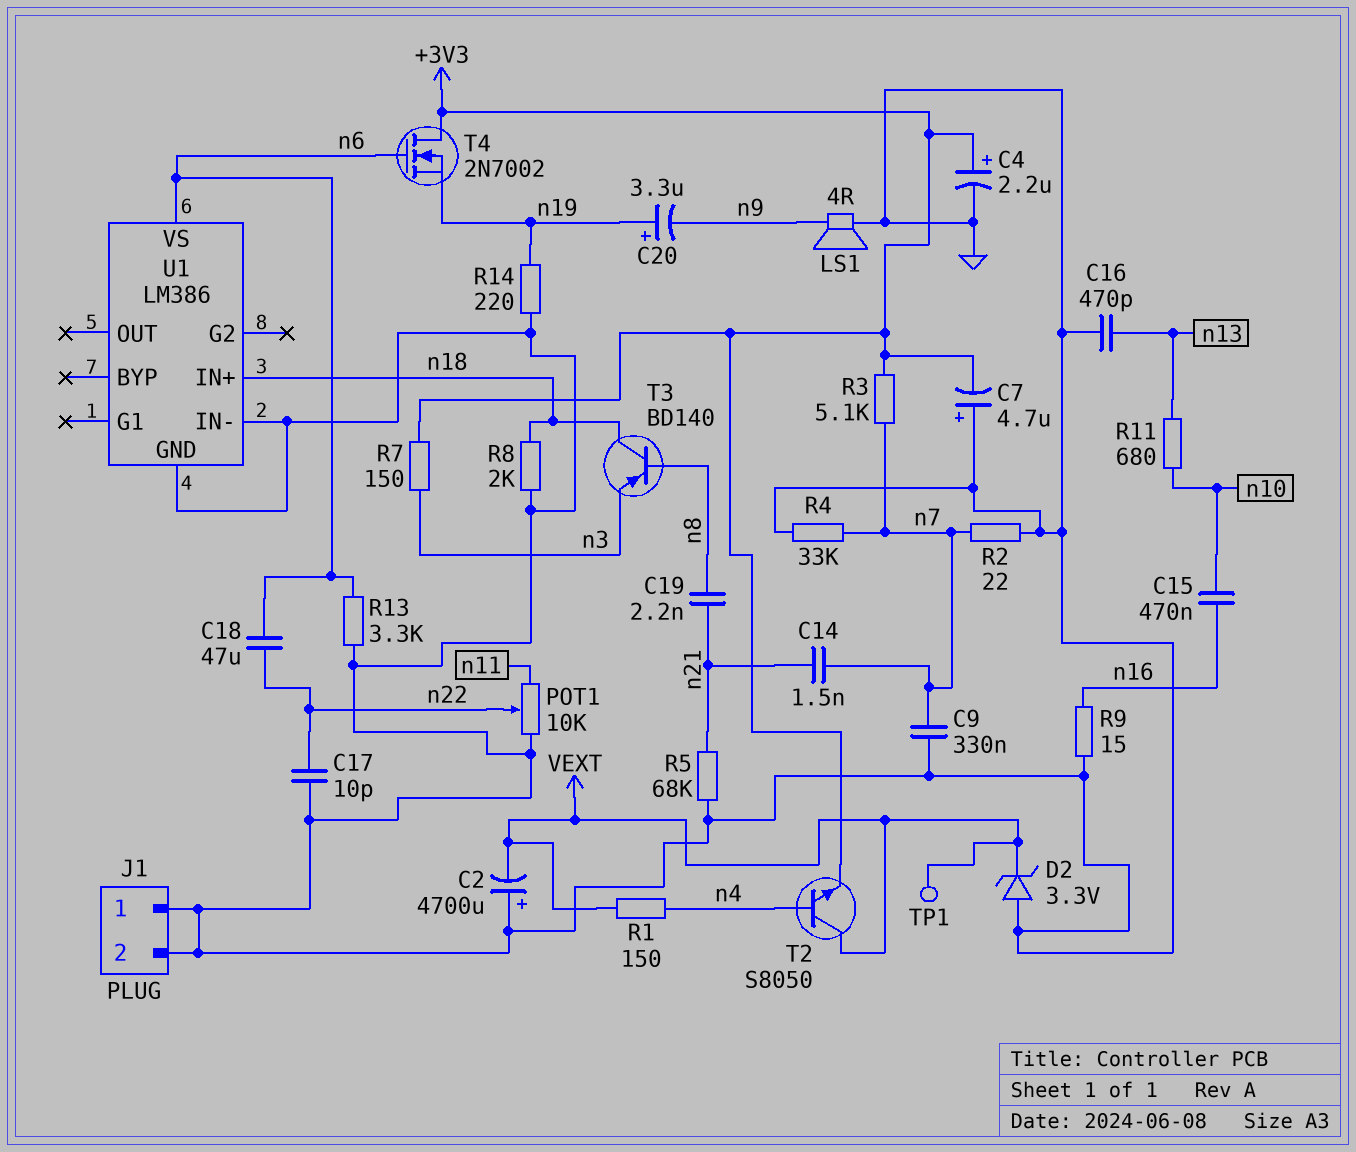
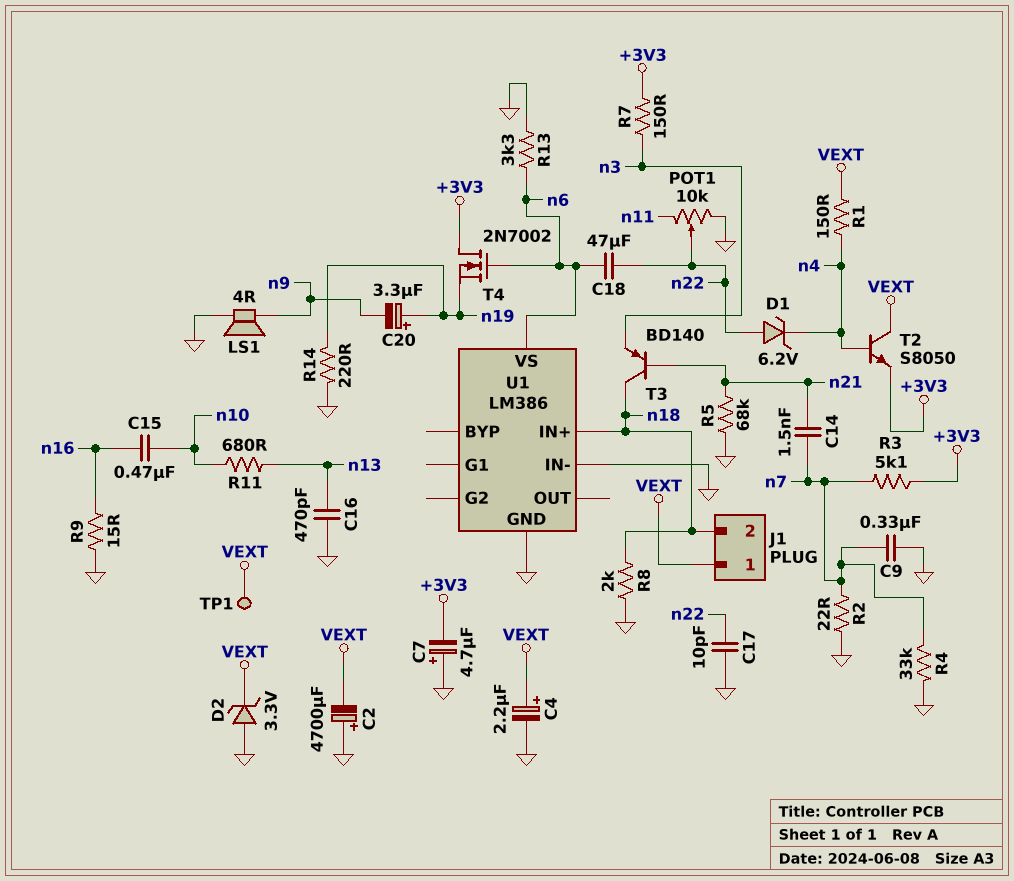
C4: 2.2uF (plus +3V3, minus GND) -> 2.2uF (plus VEXT, minus GND)
C19: 2.2nF (n8, n21) -> none
D1: none -> zener 6.2V (A n22, K n4)
J1 pin 1: GND -> VEXT
J1 pin 2: GND -> n18
T3: PNP BD140 (B n8, C n18, E n3) -> PNP BD140 (B n21, C n18, E n3)

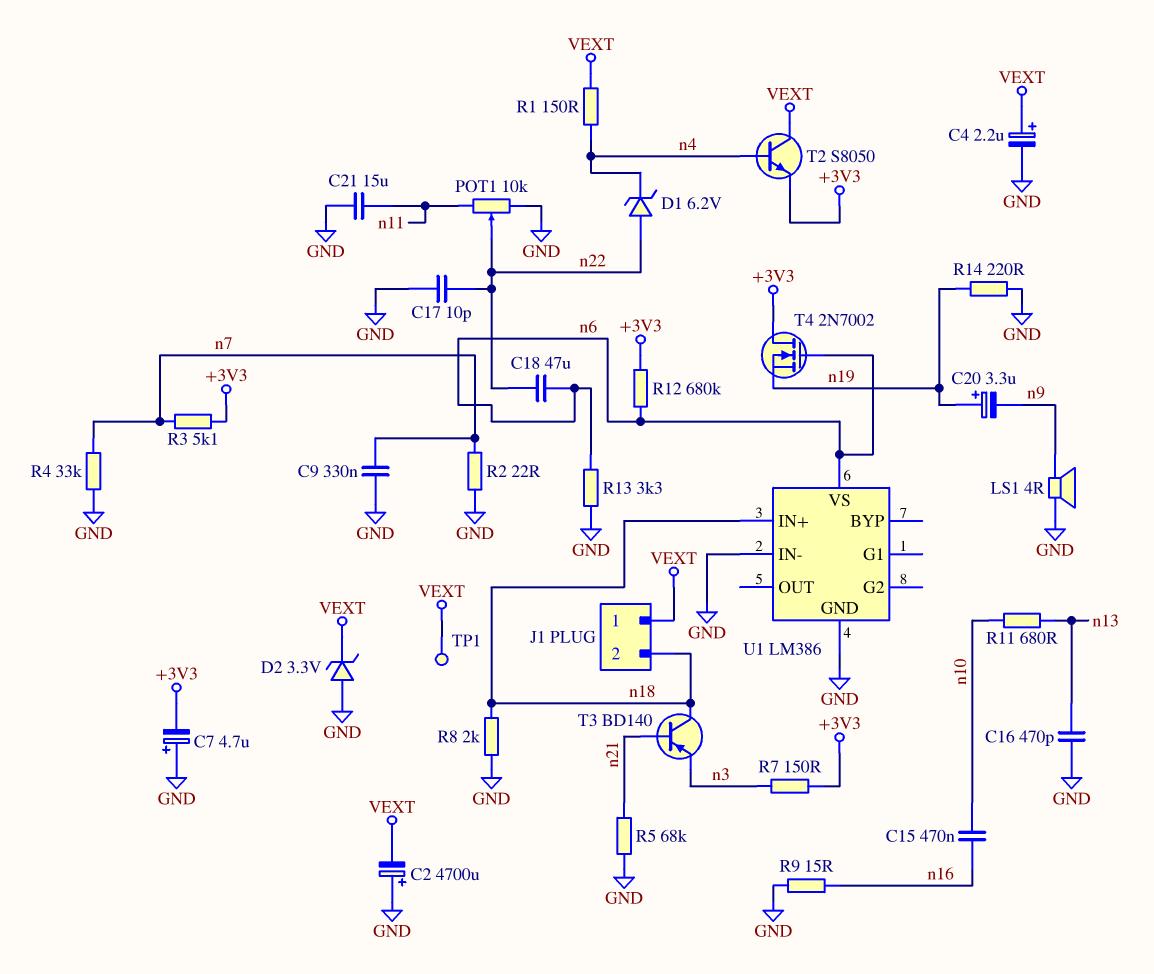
C14: 1.5nF (n7, n21) -> none
C21: none -> 15uF (GND, n11)
R12: none -> 680k (+3V3, n6)

